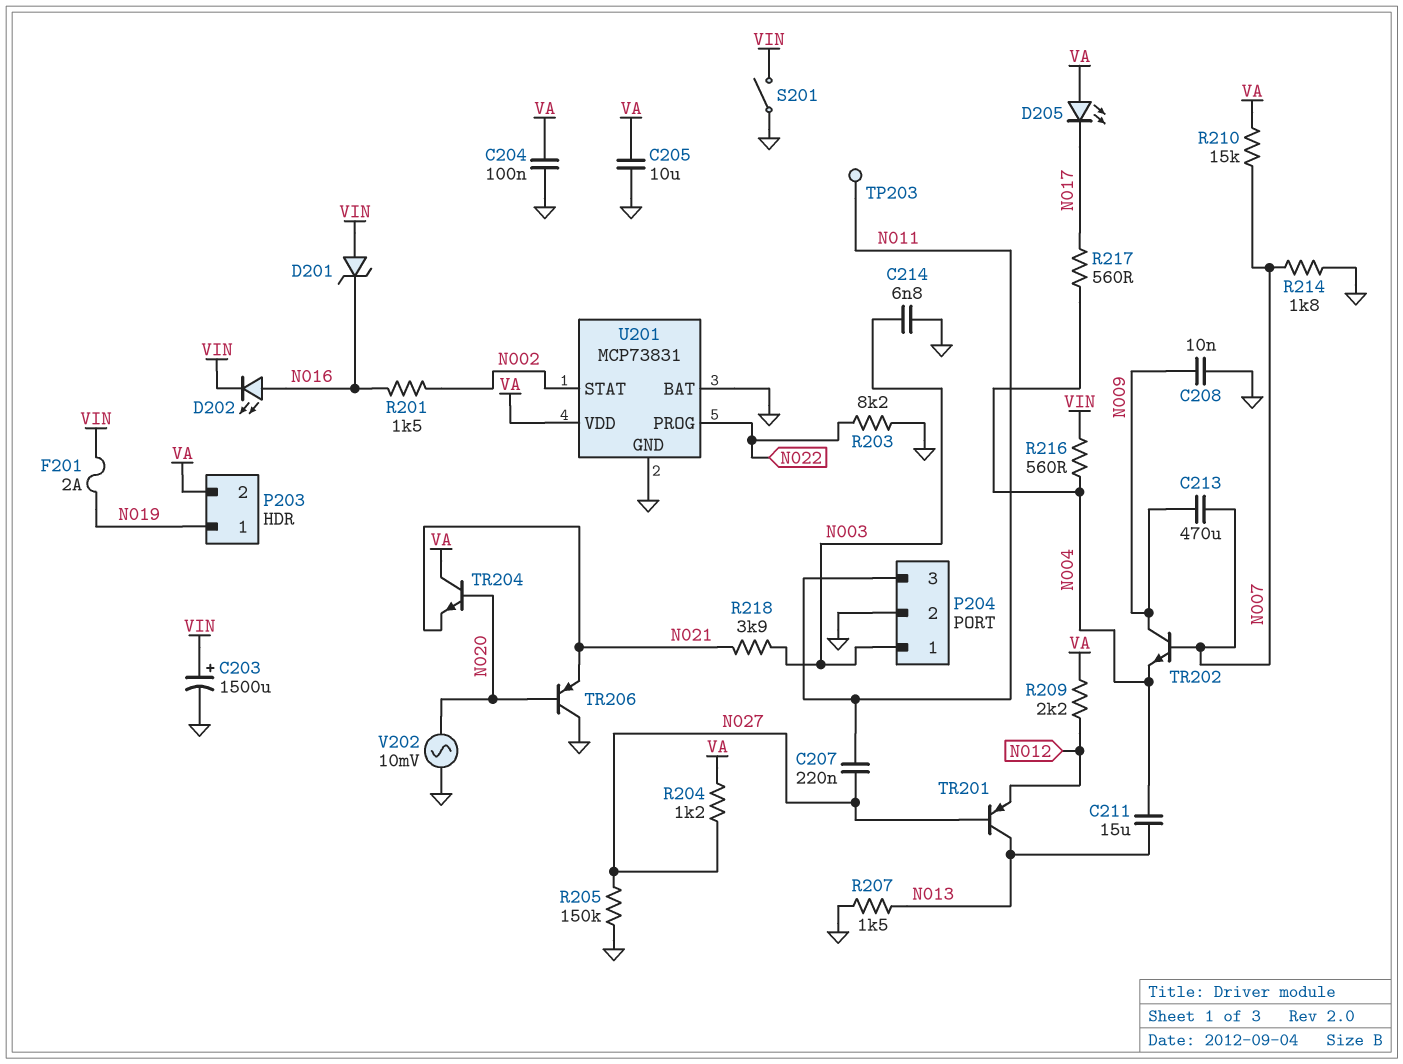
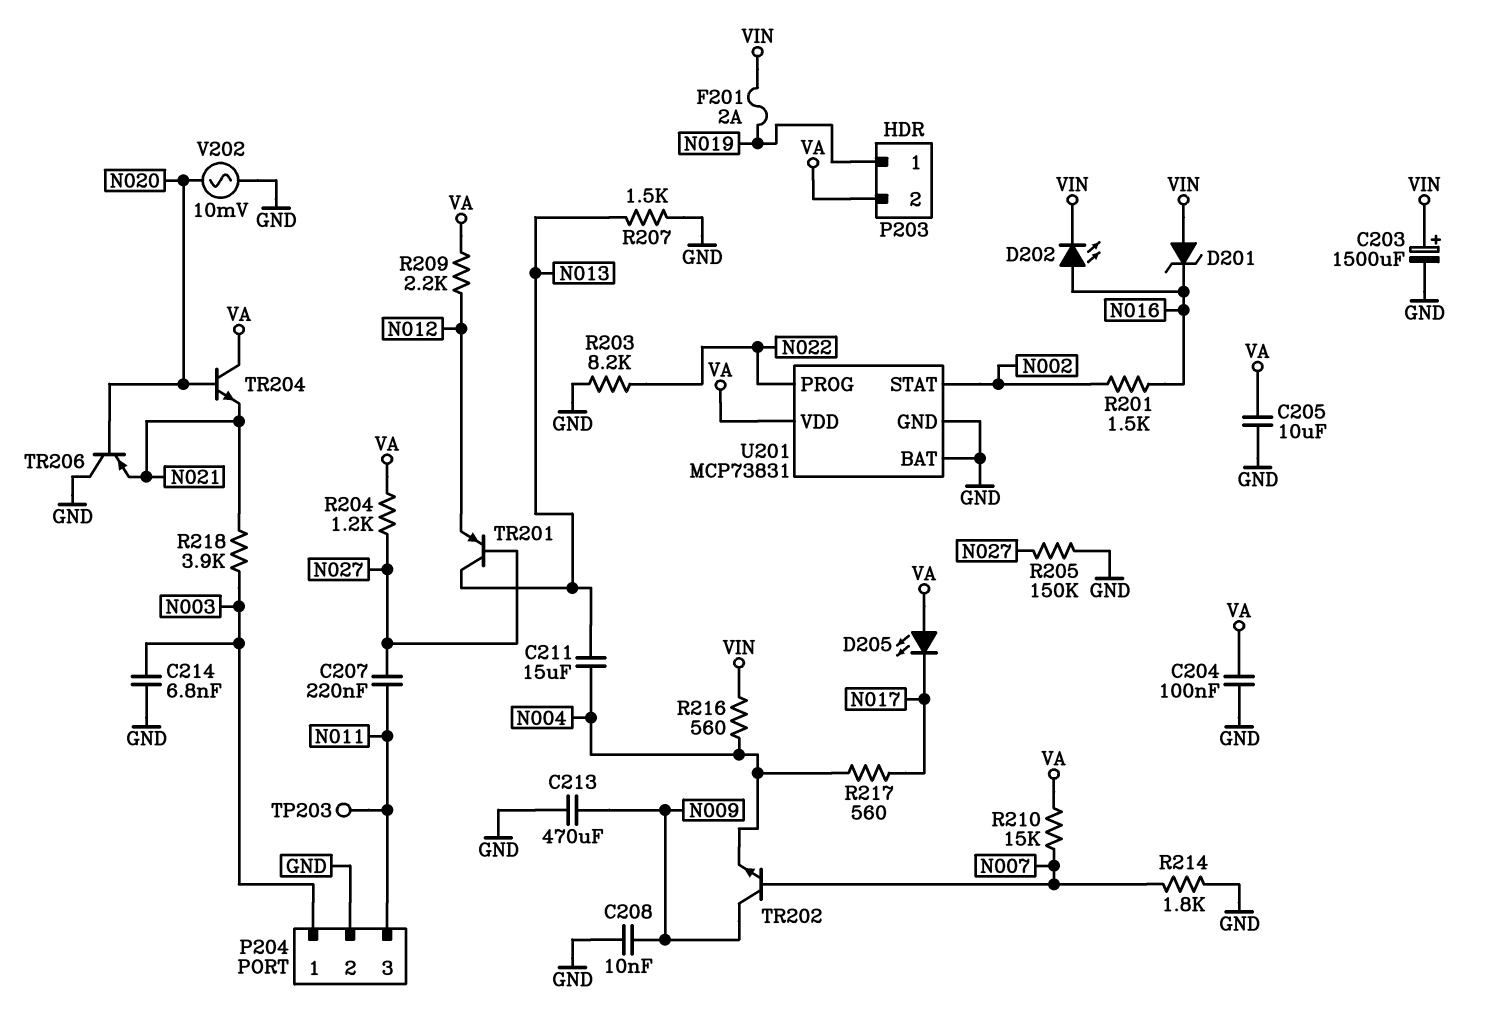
C213: 470uF (N007, N009) -> 470uF (GND, N009)
S201: switch (GND, VIN) -> none

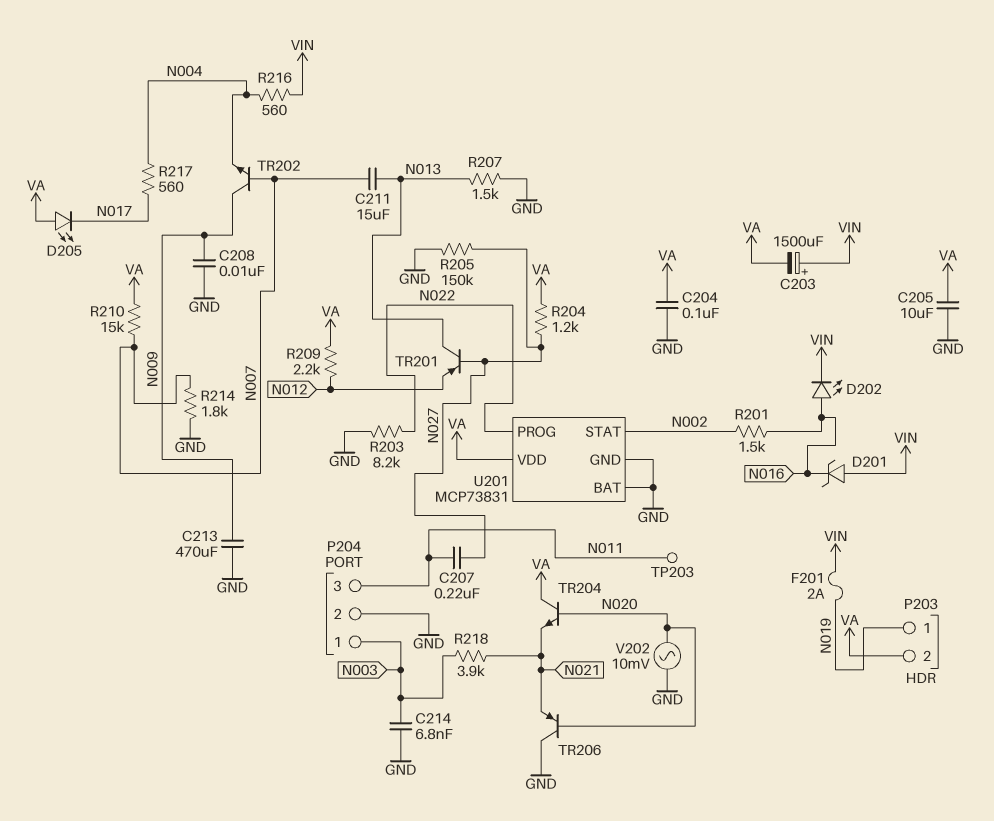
C203: 1500uF (plus VIN, minus GND) -> 1500uF (plus VIN, minus VA)
C211: 15uF (N004, N013) -> 15uF (N007, N013)

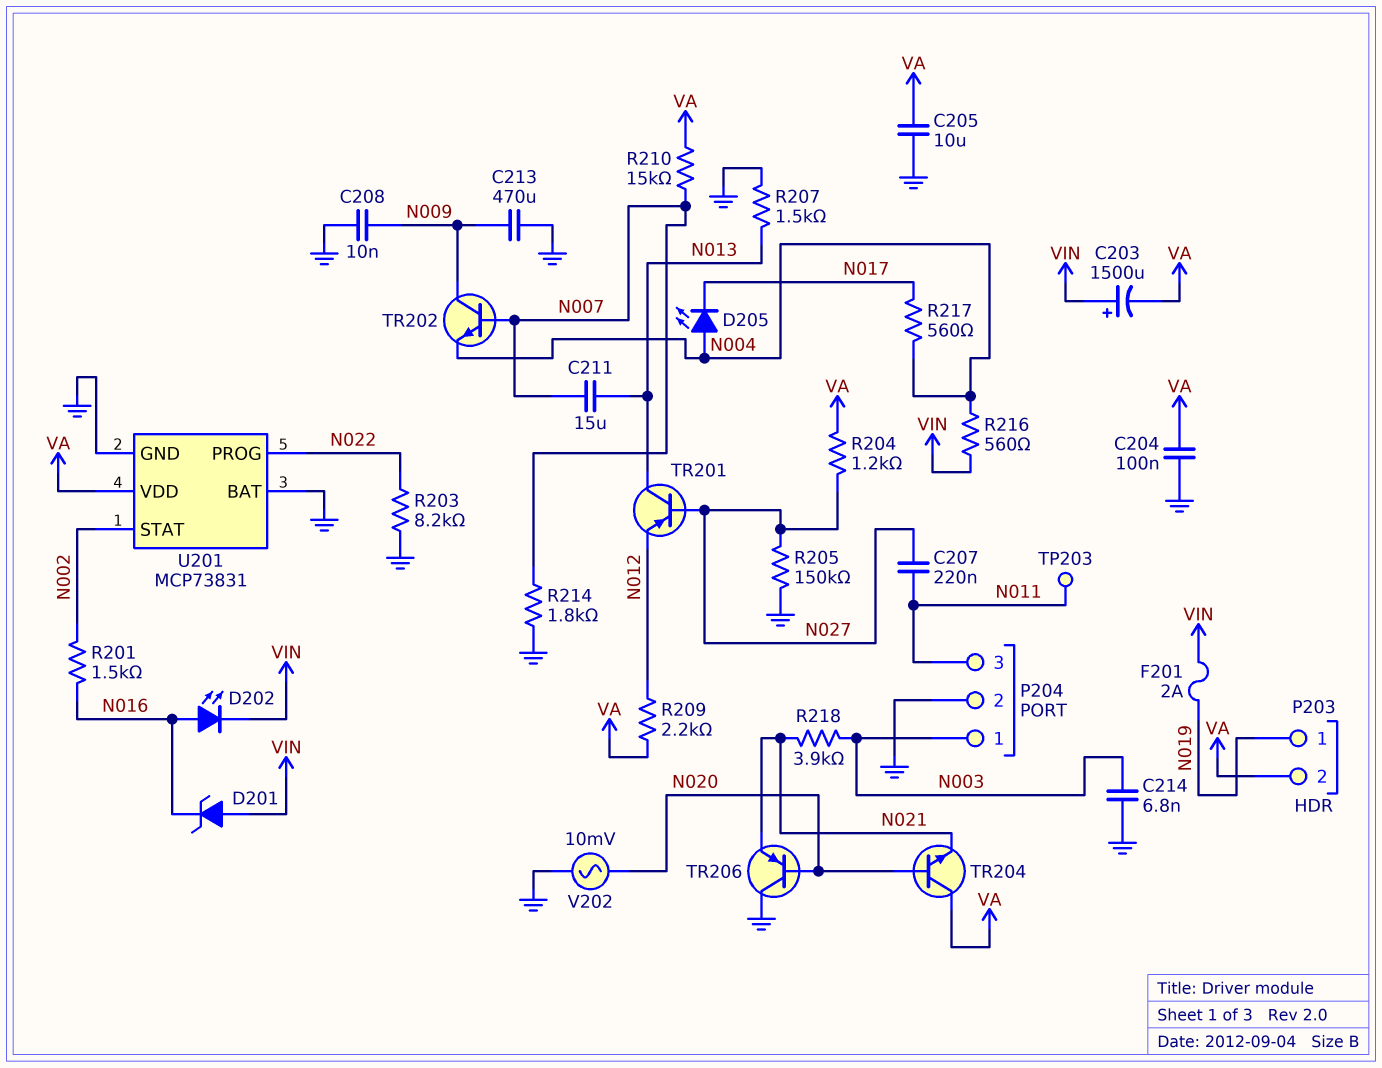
D205: LED (A VA, K N017) -> LED (A N004, K N017)

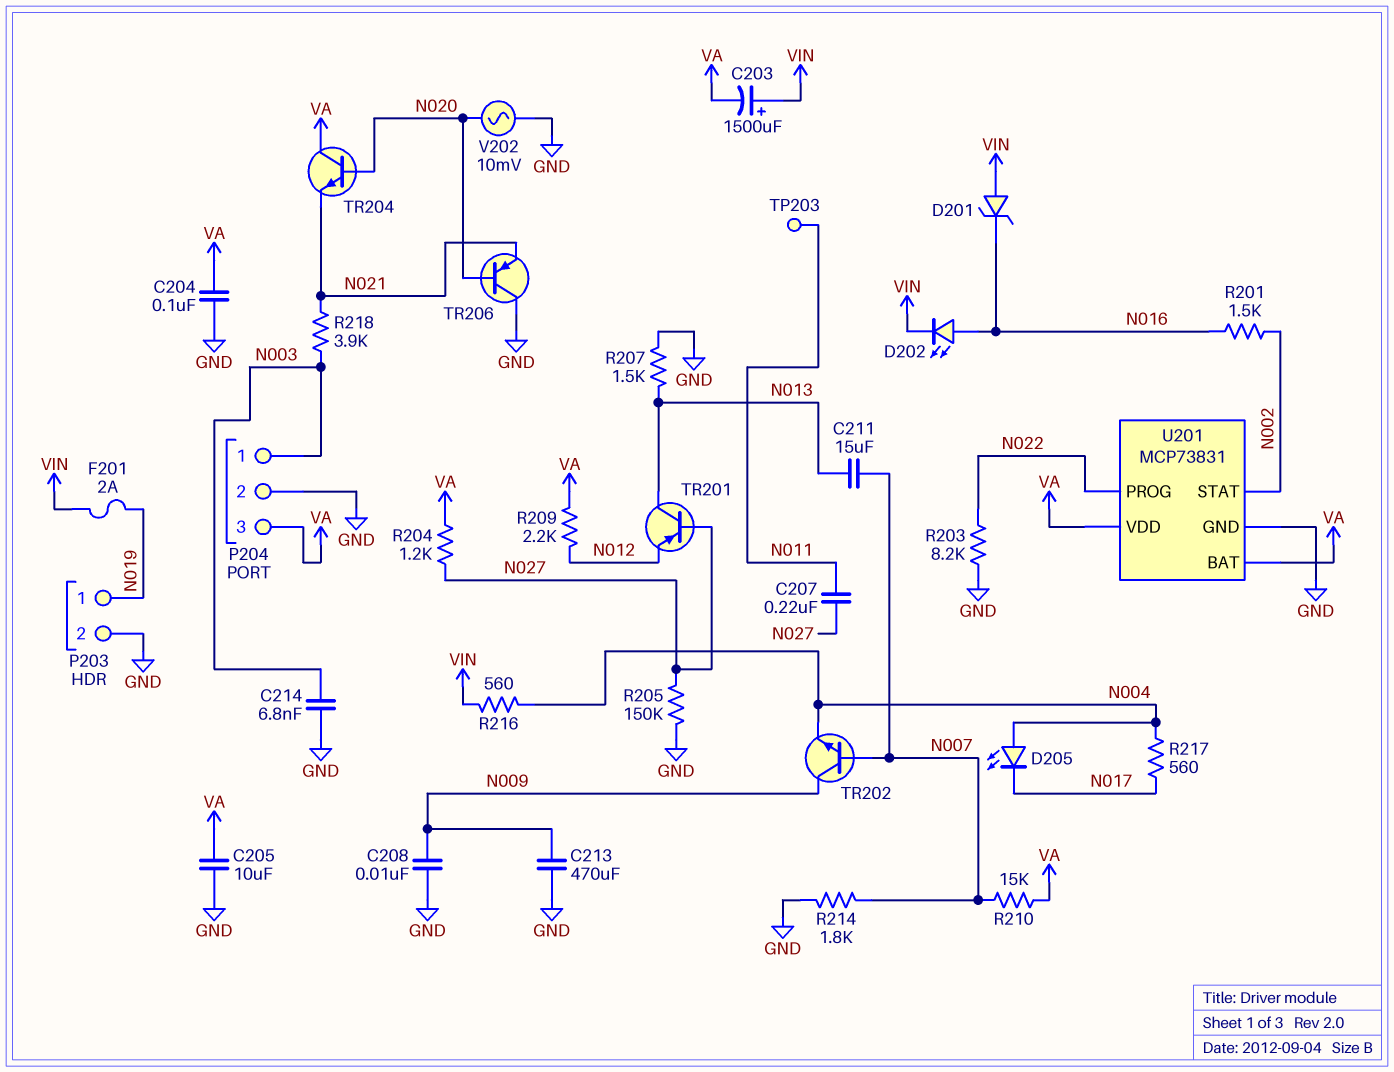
P203 pin 2: VA -> GND
P204 pin 3: N011 -> VA
U201 pin BAT: GND -> VA

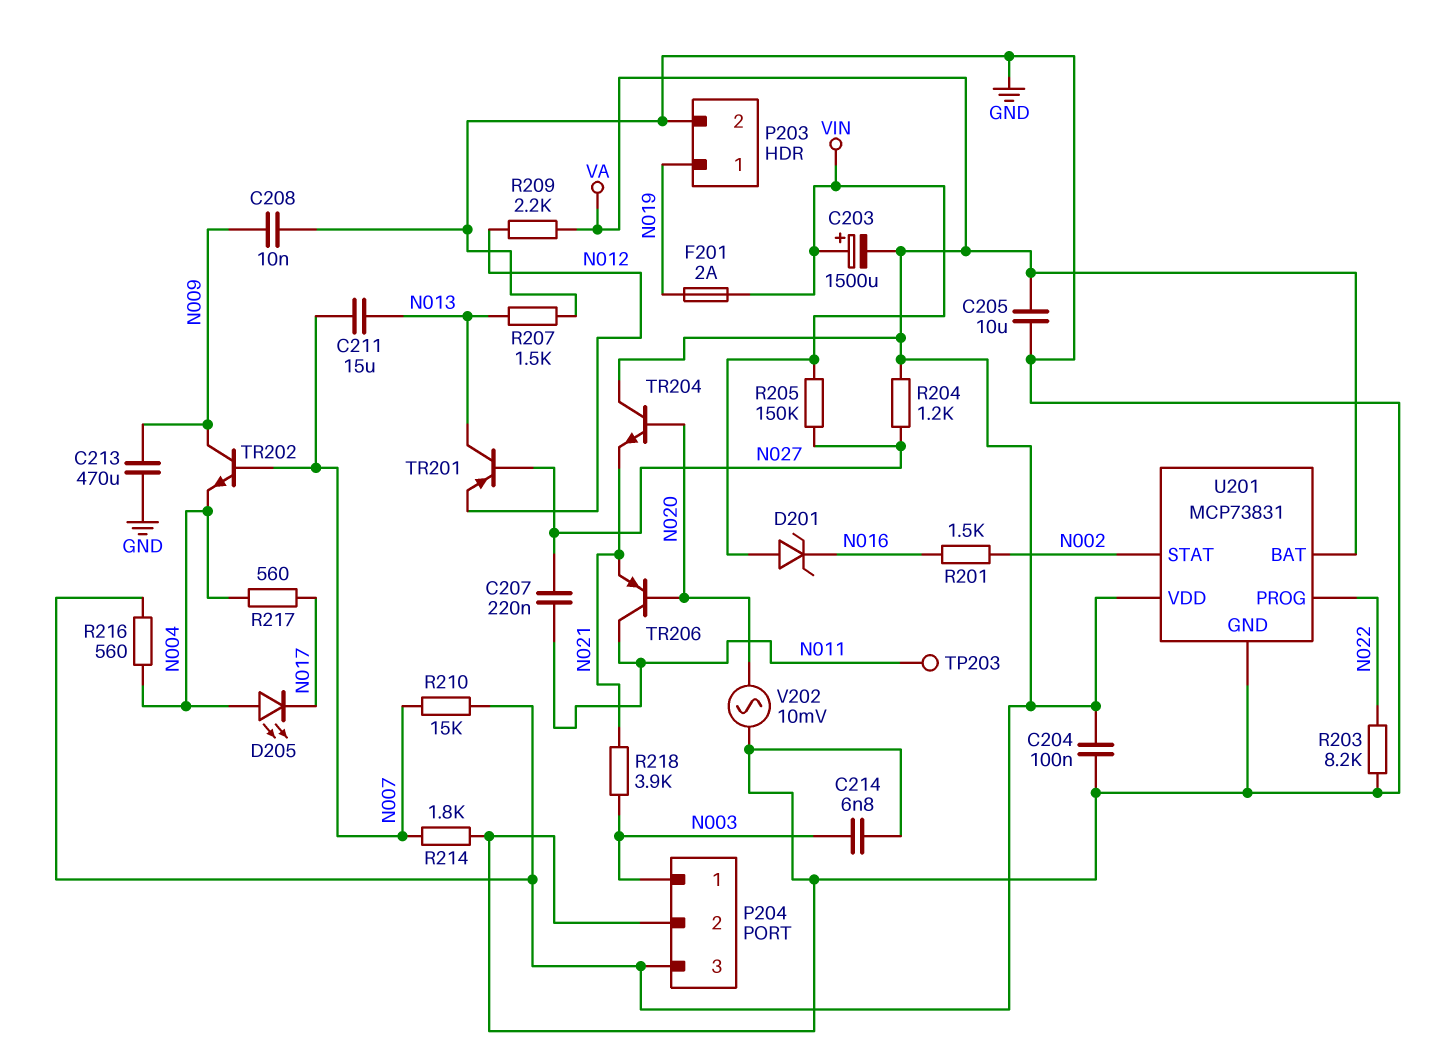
D202: LED (A N016, K VIN) -> none
R205: 150k (GND, N027) -> 150k (N027, VIN)
R216: 560 (N004, VIN) -> 560 (N004, VA)
TR206: PNP (B N020, C GND, E N021) -> PNP (B N020, C N011, E N021)

